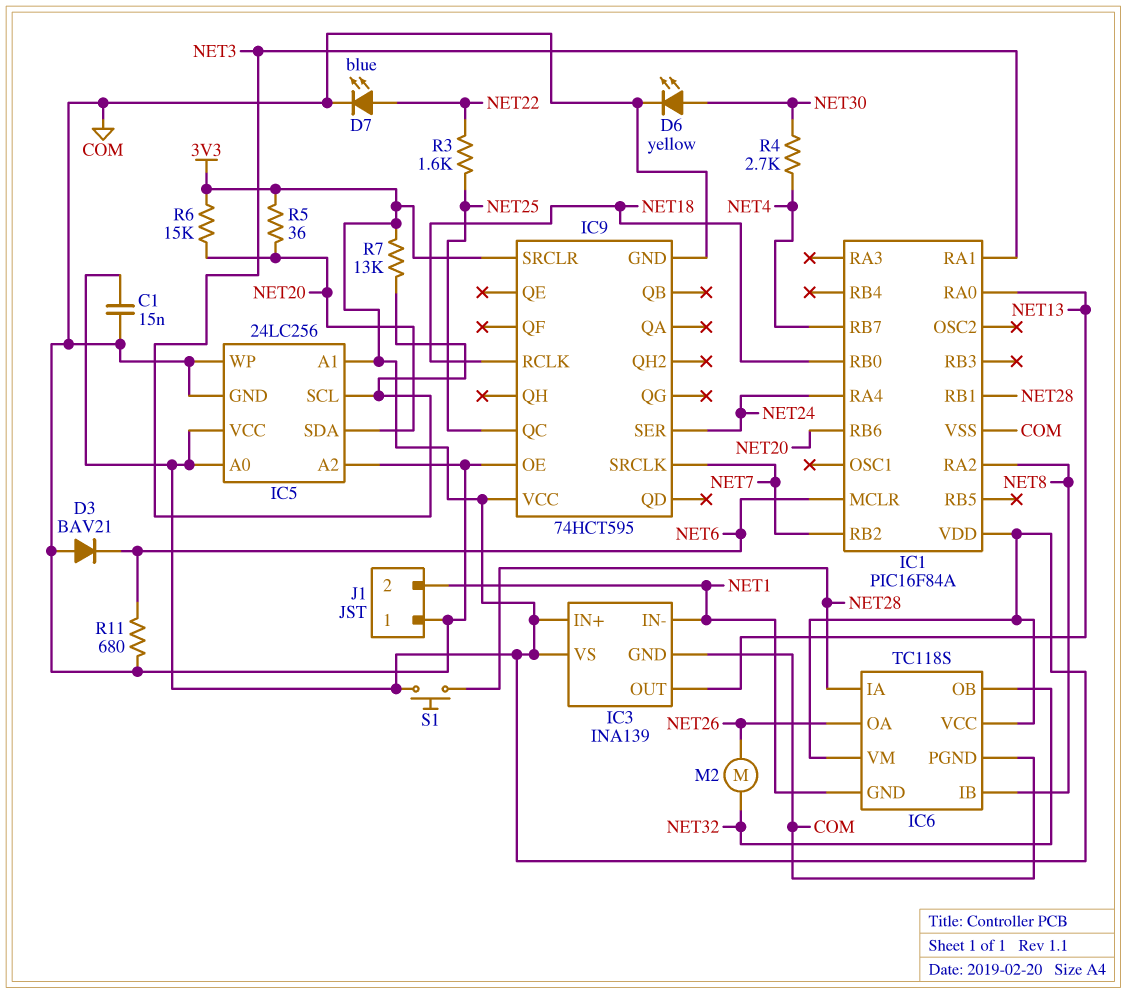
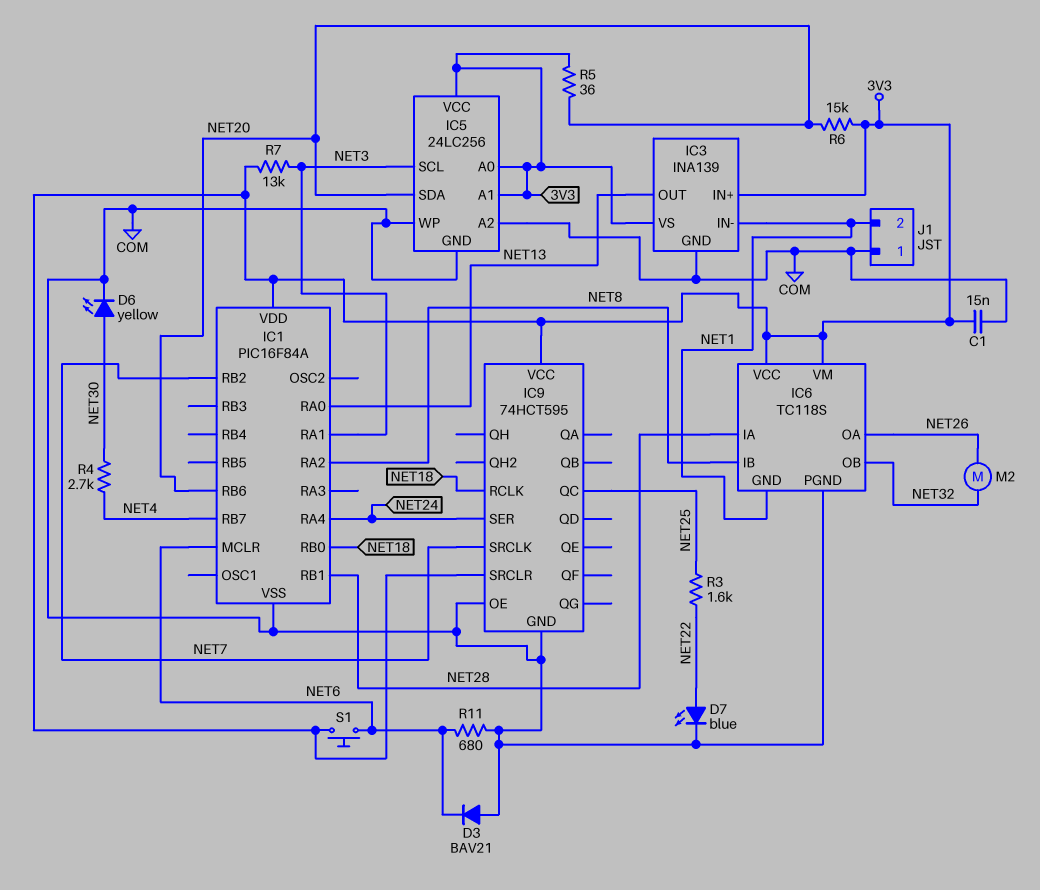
S1: button (3V3, NET28) -> button (3V3, NET6)

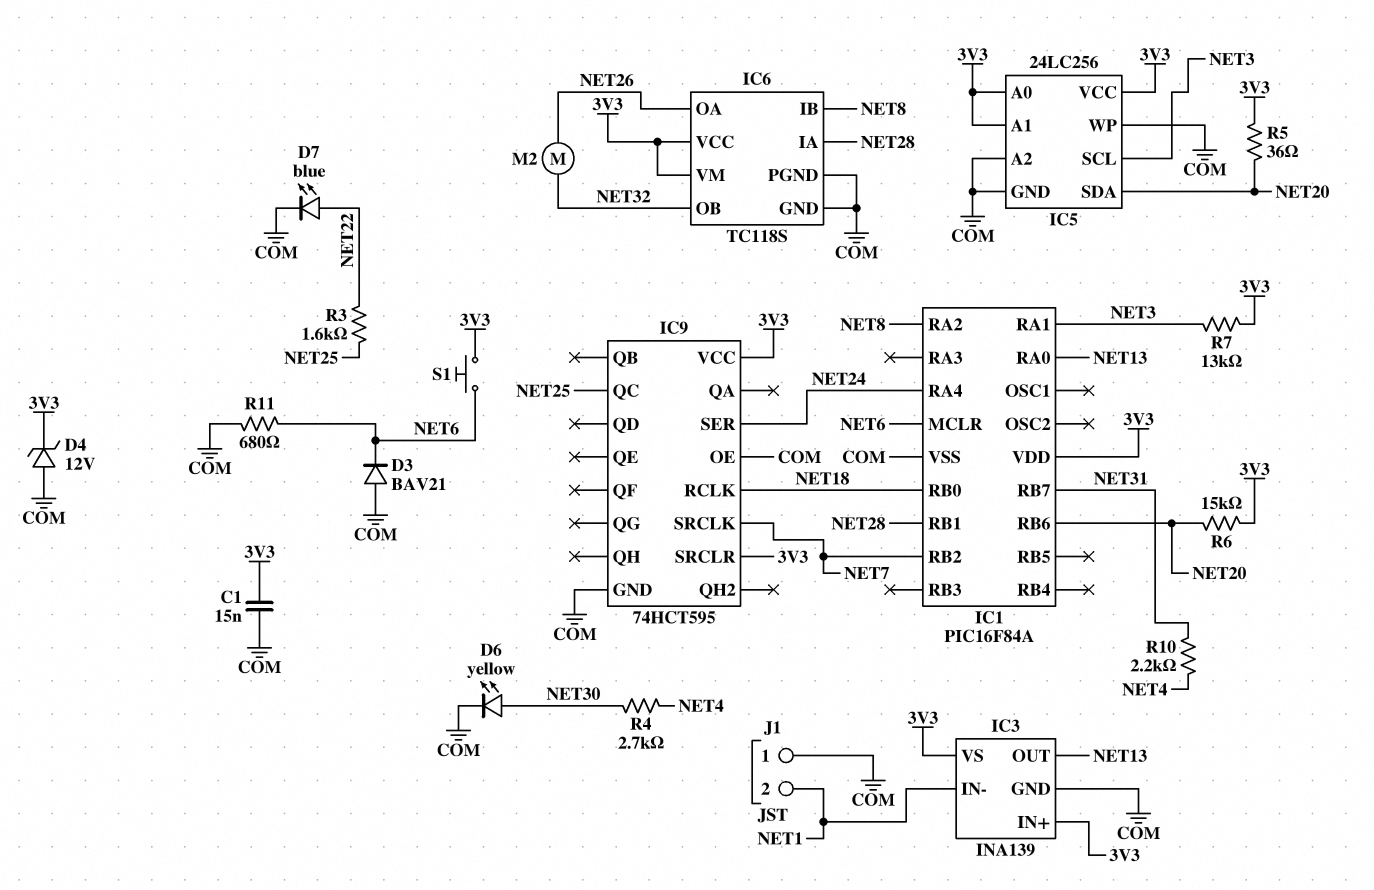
D4: none -> zener 12V (A COM, K 3V3)
IC1 pin RB7: NET4 -> NET31
IC6 pin GND: NET1 -> COM
R10: none -> 2.2k (NET4, NET31)

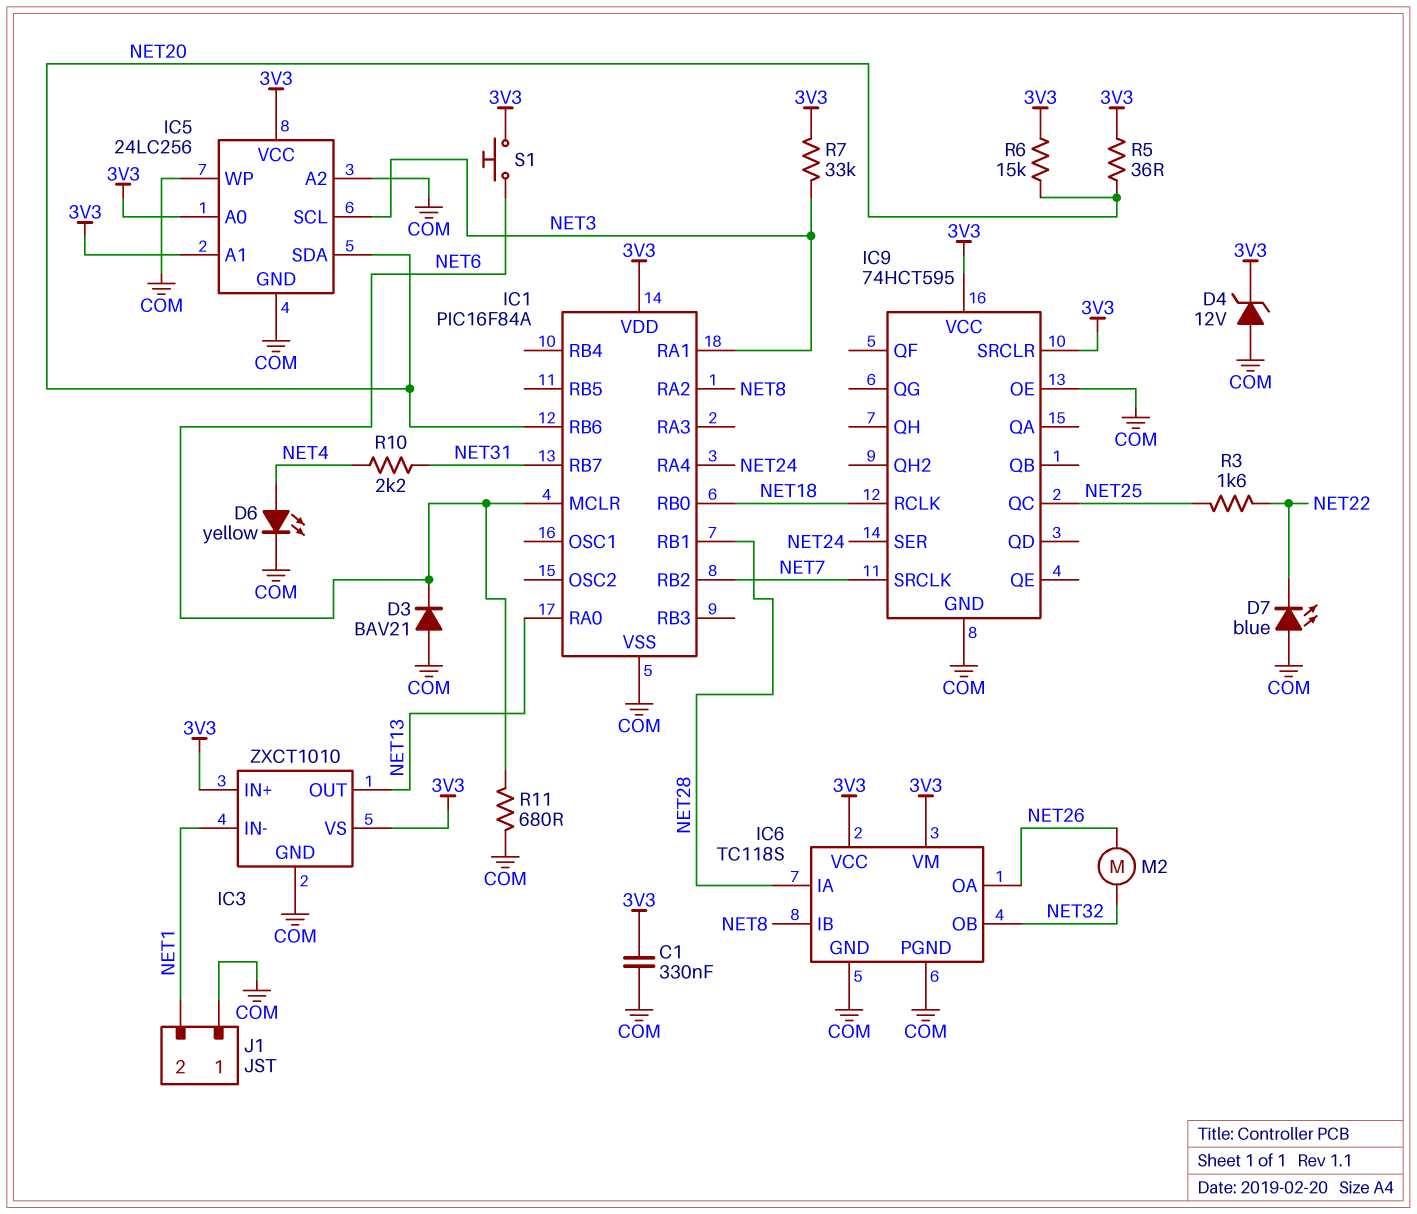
C1: 15nF (3V3, COM) -> 330nF (3V3, COM)
D6: LED yellow (A NET30, K COM) -> LED yellow (A NET4, K COM)
D7: LED blue (A NET22, K COM) -> LED blue (A COM, K NET22)
IC3: INA139 -> ZXCT1010
R4: 2.7k (NET4, NET30) -> none
R7: 13k (3V3, NET3) -> 33k (3V3, NET3)

